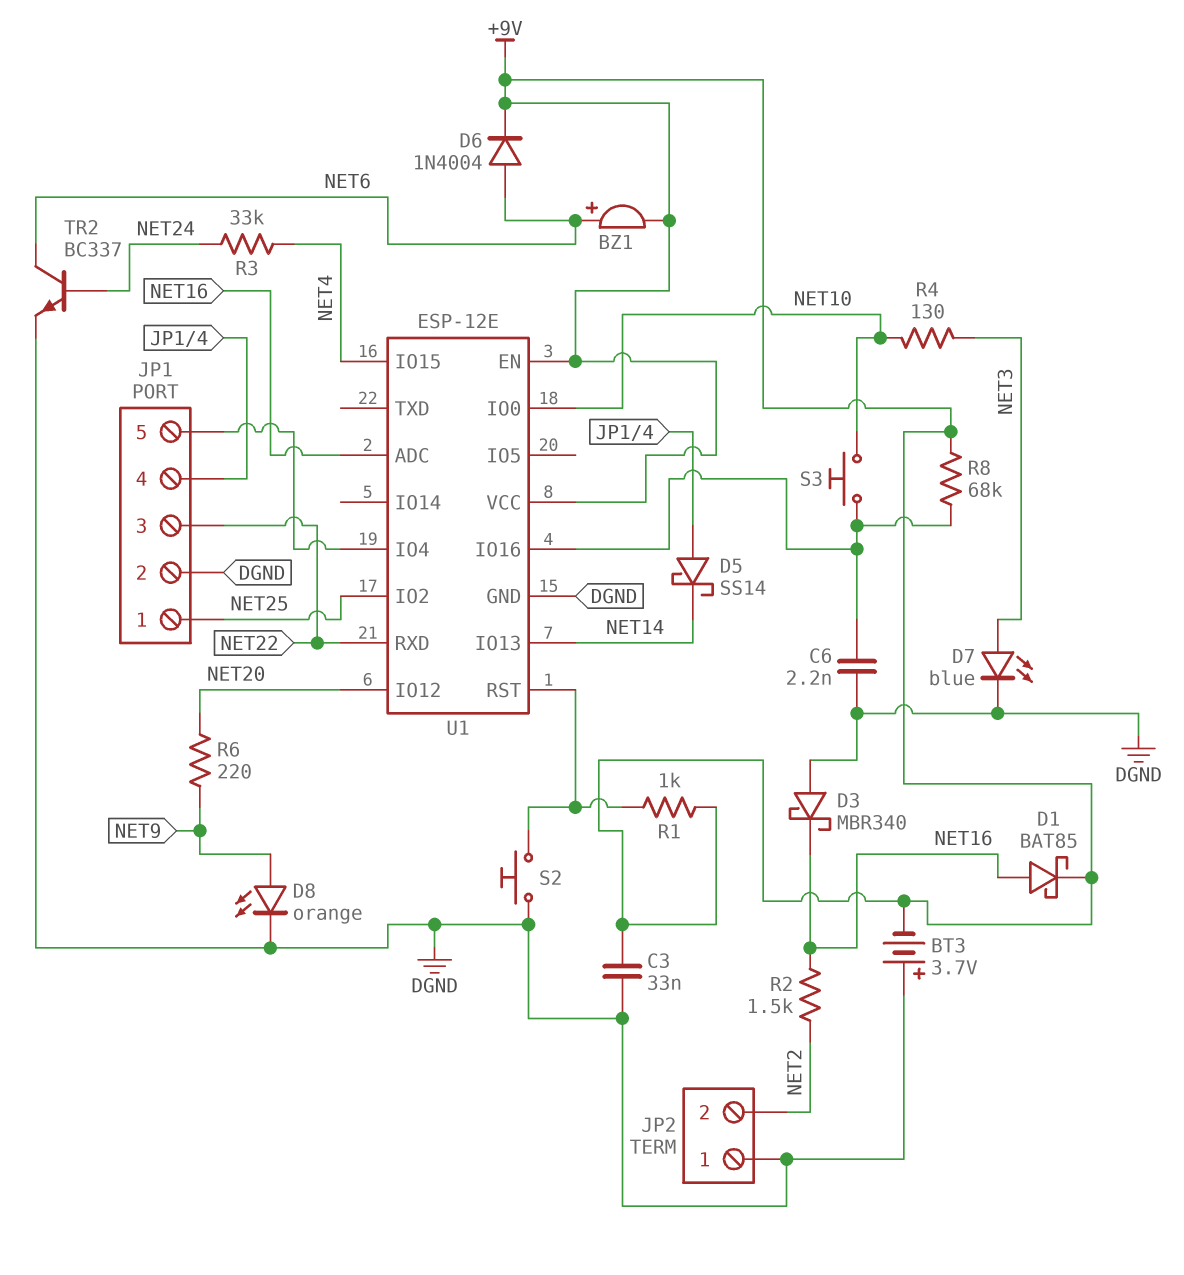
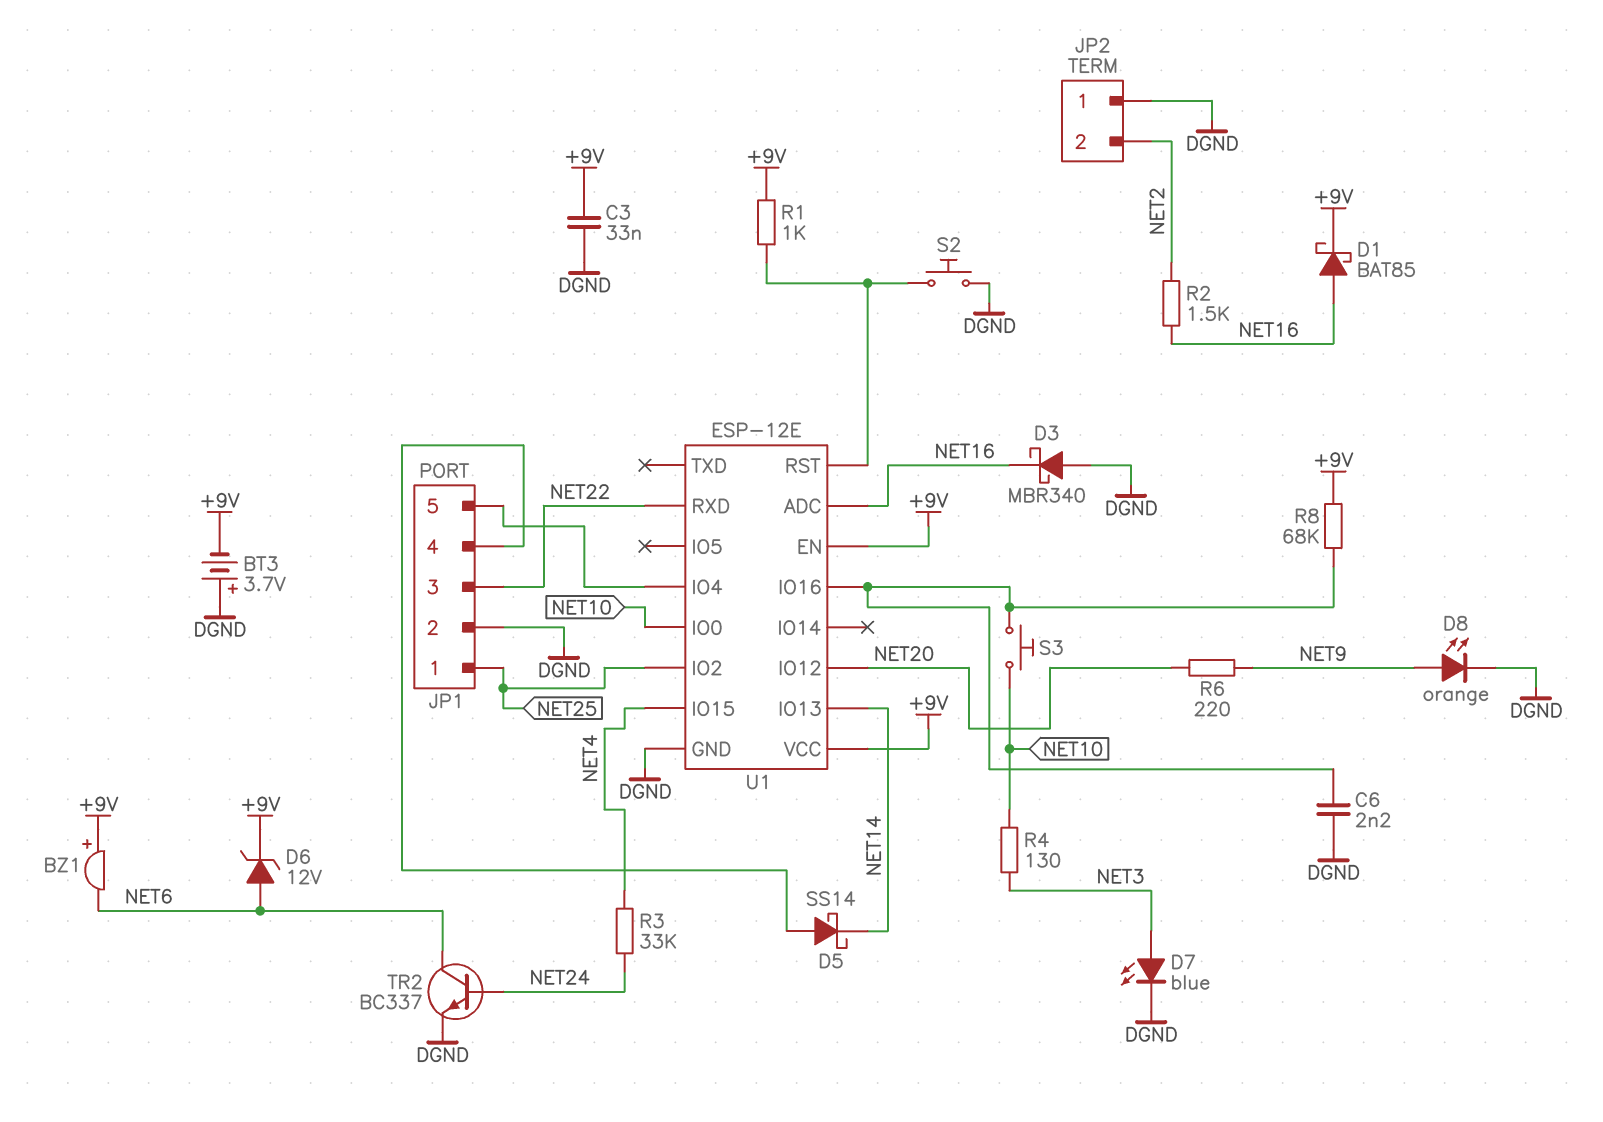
BZ1: buzzer (plus NET6, minus +9V) -> buzzer (plus +9V, minus NET6)
D6: diode 1N4004 (A NET6, K +9V) -> zener 12V (A NET6, K +9V)

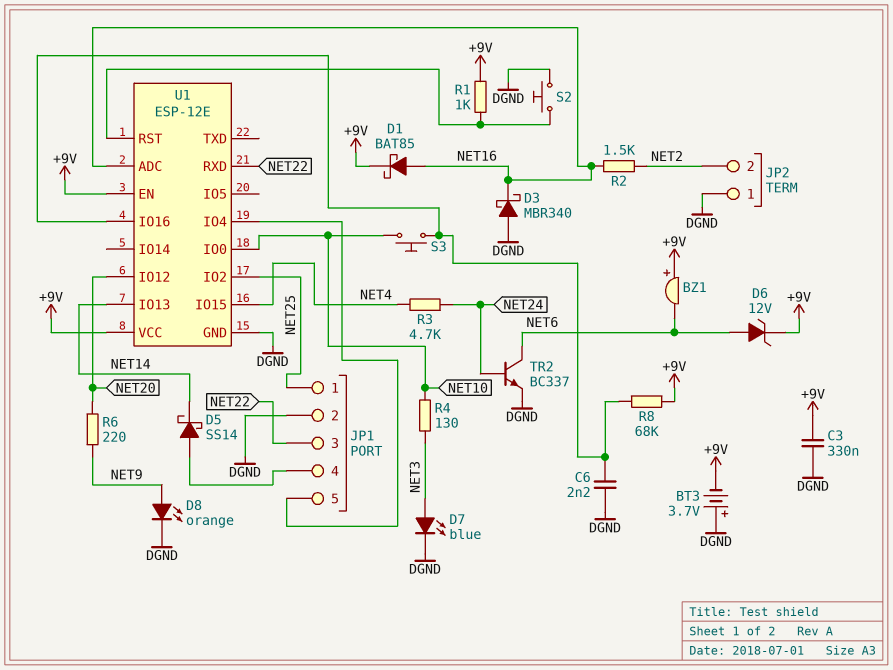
C3: 33nF (+9V, DGND) -> 330nF (+9V, DGND)
R3: 33k (NET4, NET24) -> 4.7k (NET4, NET24)

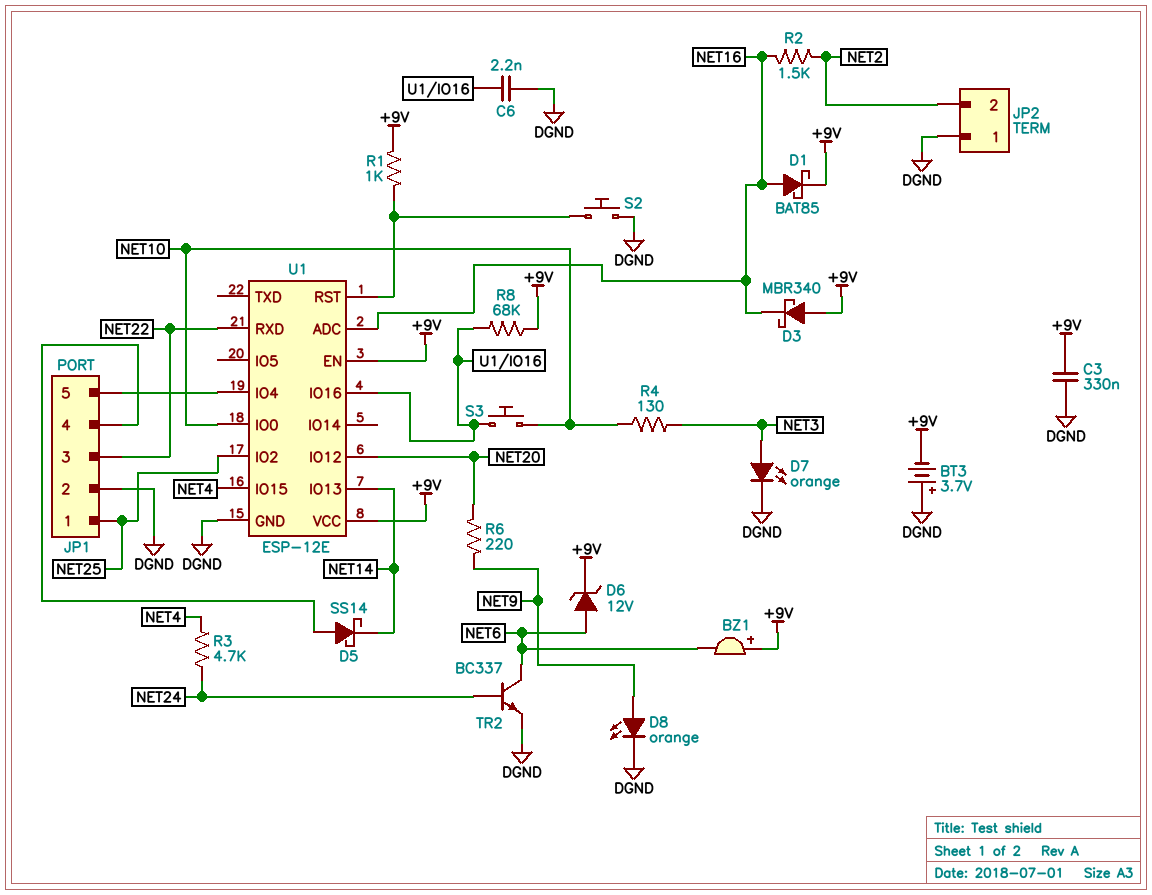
D3: schottky MBR340 (A DGND, K NET16) -> schottky MBR340 (A +9V, K NET16)
D7: LED blue (A NET3, K DGND) -> LED orange (A NET3, K DGND)

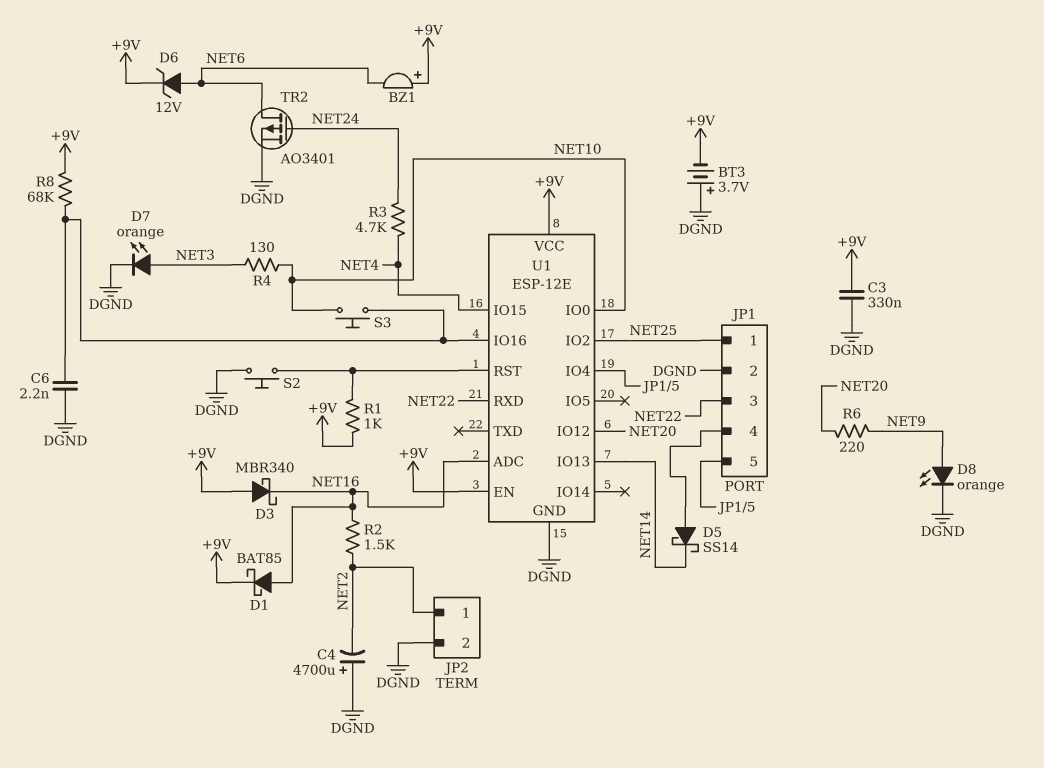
C4: none -> 4700uF (plus DGND, minus NET2)
JP2 pin 1: DGND -> NET2
JP2 pin 2: NET2 -> DGND
TR2: NPN BC337 (B NET24, C NET6, E DGND) -> PMOS AO3401 (G NET24, D NET6, S DGND)

